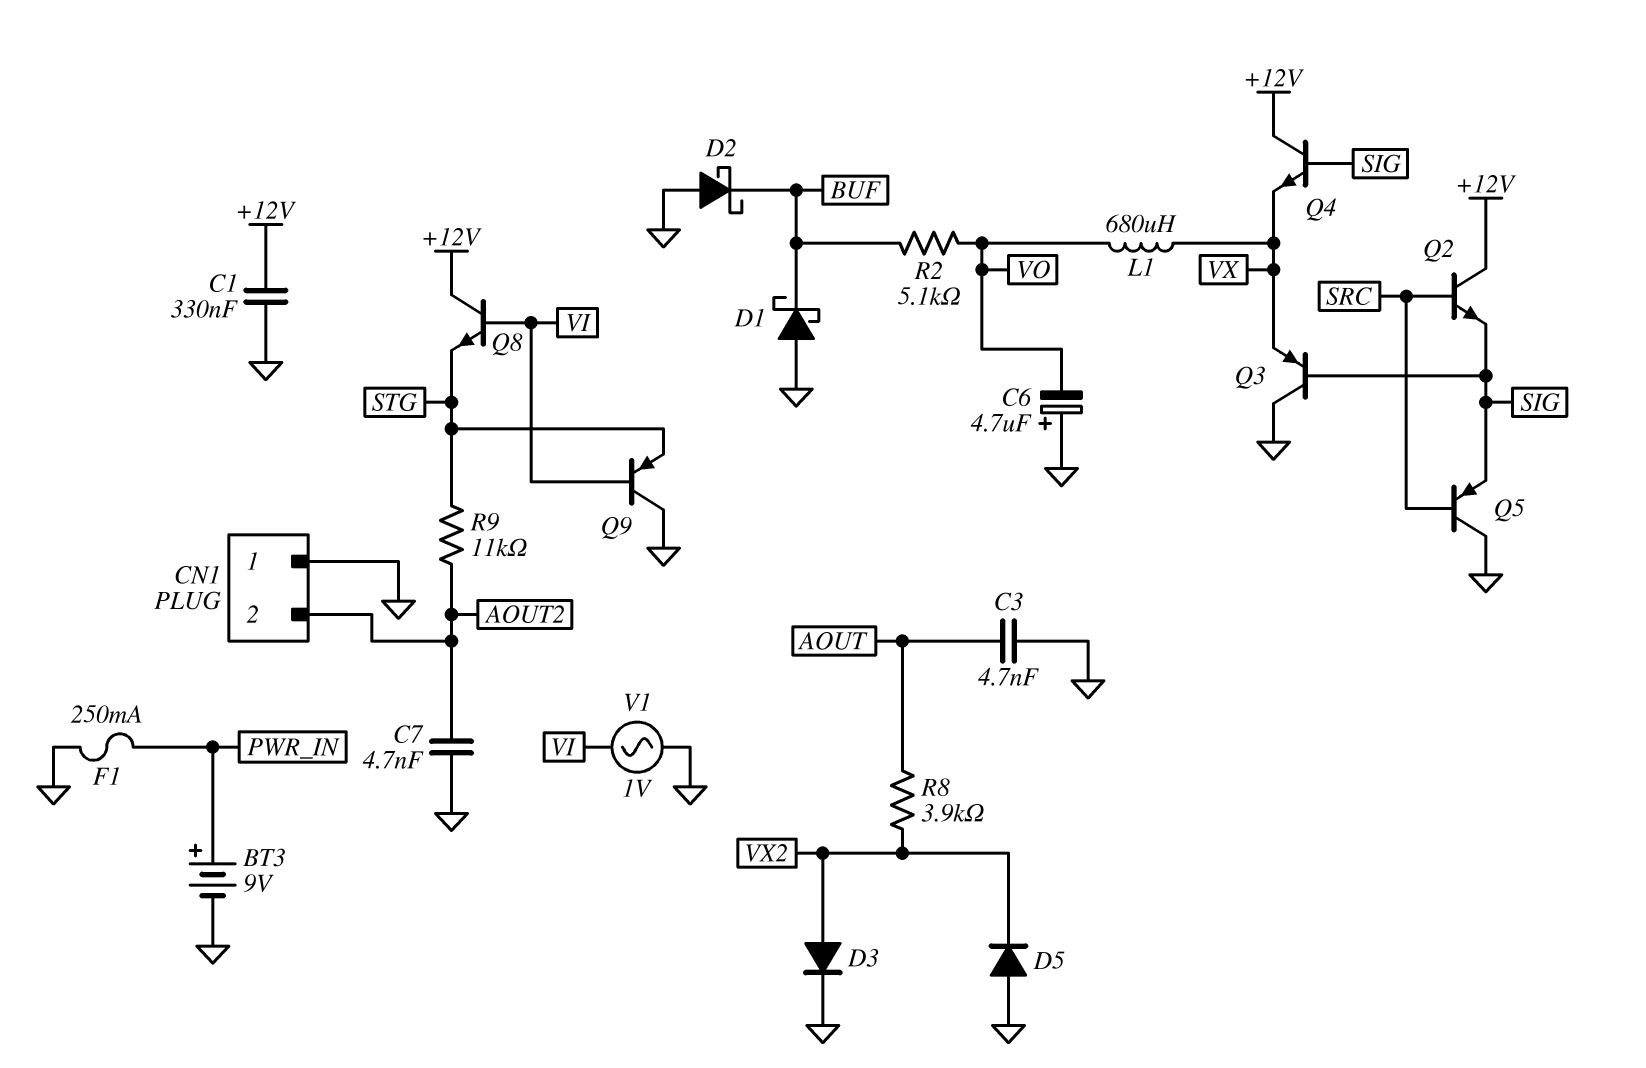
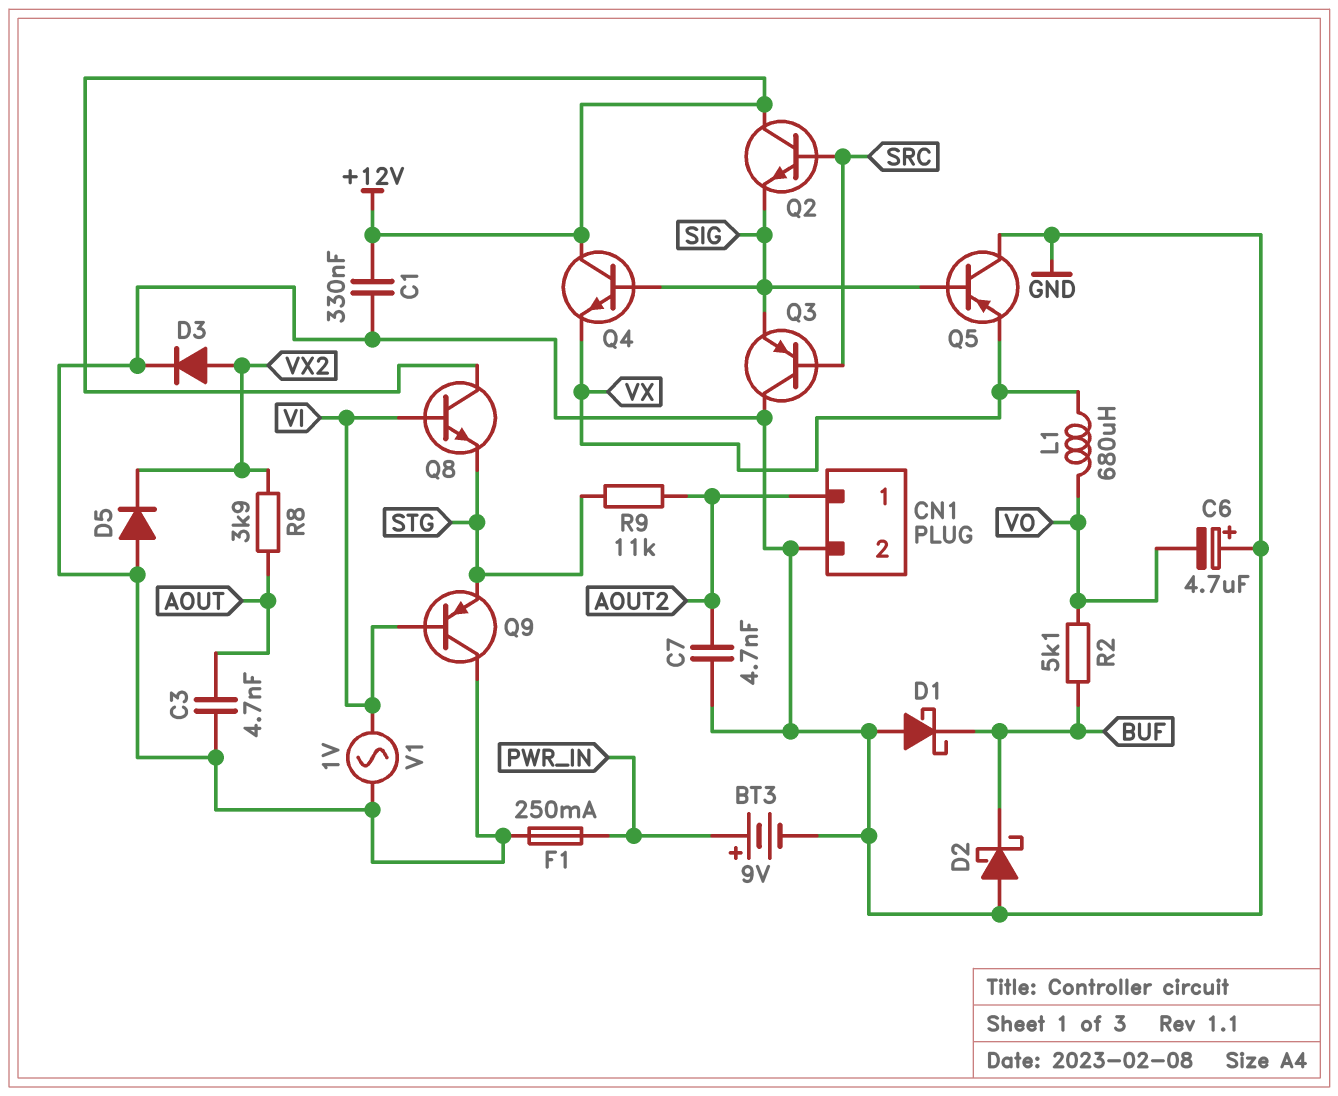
CN1 pin 1: GND -> AOUT2
CN1 pin 2: AOUT2 -> GND
Q3: PNP (B SIG, C GND, E VX) -> PNP (B SRC, C GND, E SIG)
Q5: PNP (B SRC, C GND, E SIG) -> PNP (B SIG, C GND, E VX)

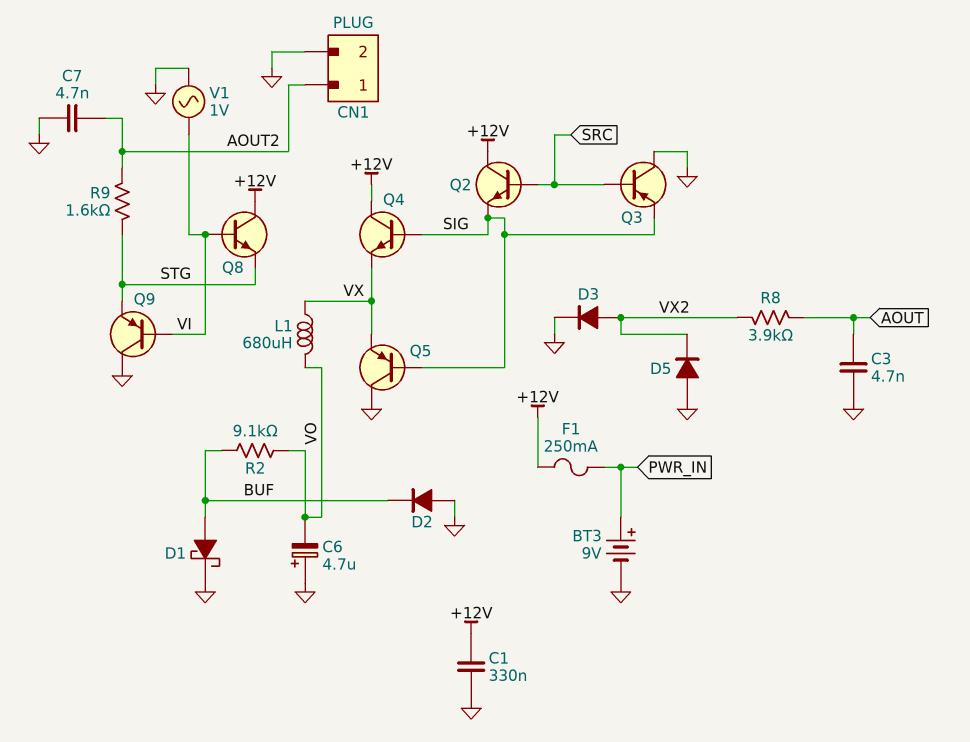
D1: schottky (A GND, K BUF) -> schottky (A BUF, K GND)
D2: schottky (A GND, K BUF) -> diode (A GND, K BUF)
F1: 250mA (GND, PWR_IN) -> 250mA (+12V, PWR_IN)
R2: 5.1k (BUF, VO) -> 9.1k (BUF, VO)
R9: 11k (AOUT2, STG) -> 1.6k (AOUT2, STG)

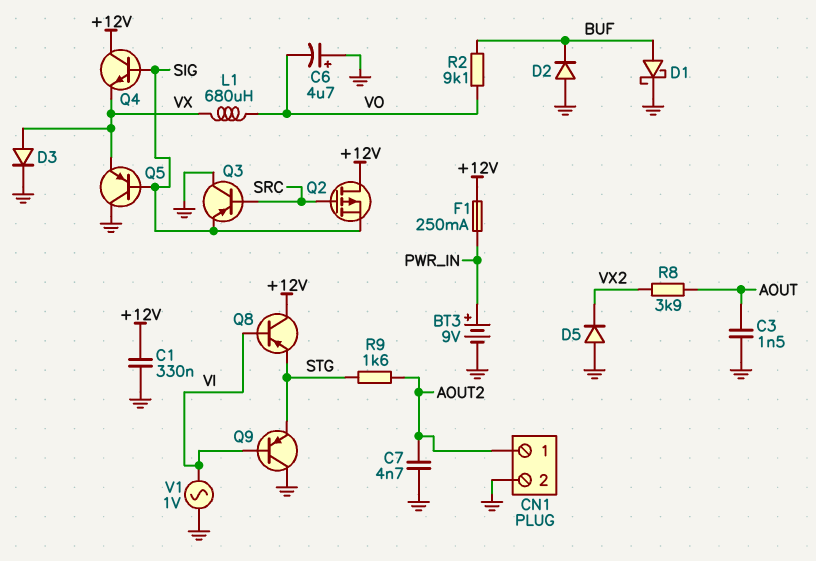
C3: 4.7nF (AOUT, GND) -> 1.5nF (AOUT, GND)
D3: diode (A VX2, K GND) -> diode (A VX, K GND)
Q2: NPN (B SRC, C +12V, E SIG) -> PMOS (G SRC, D +12V, S SIG)
Q8: NPN (B VI, C +12V, E STG) -> PNP (B VI, C +12V, E STG)

